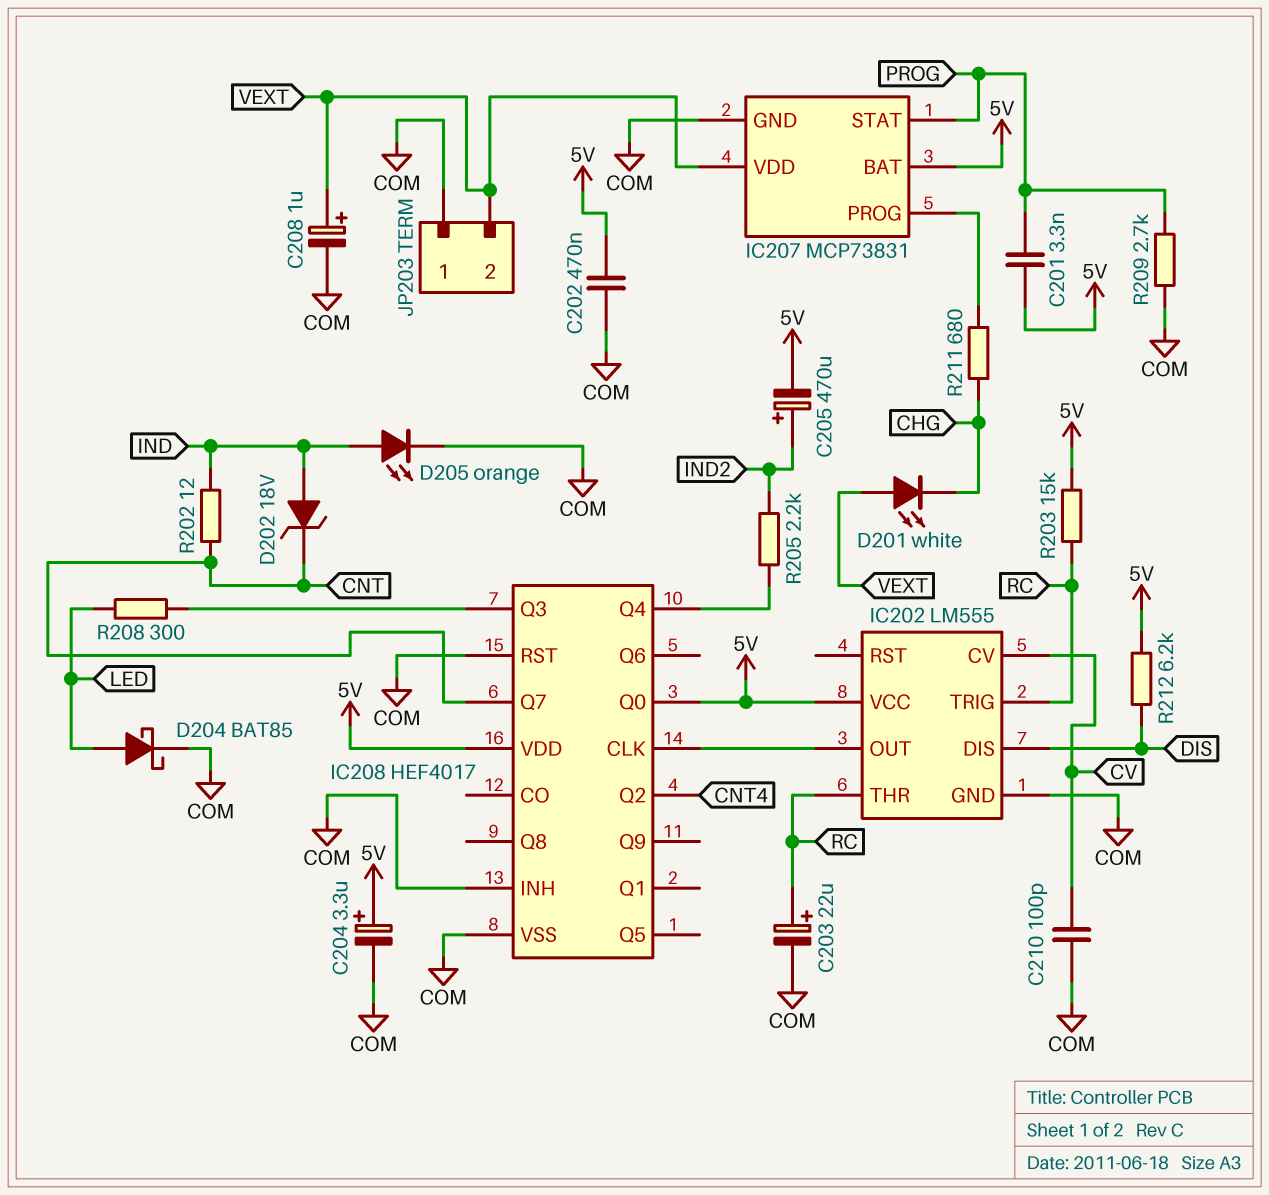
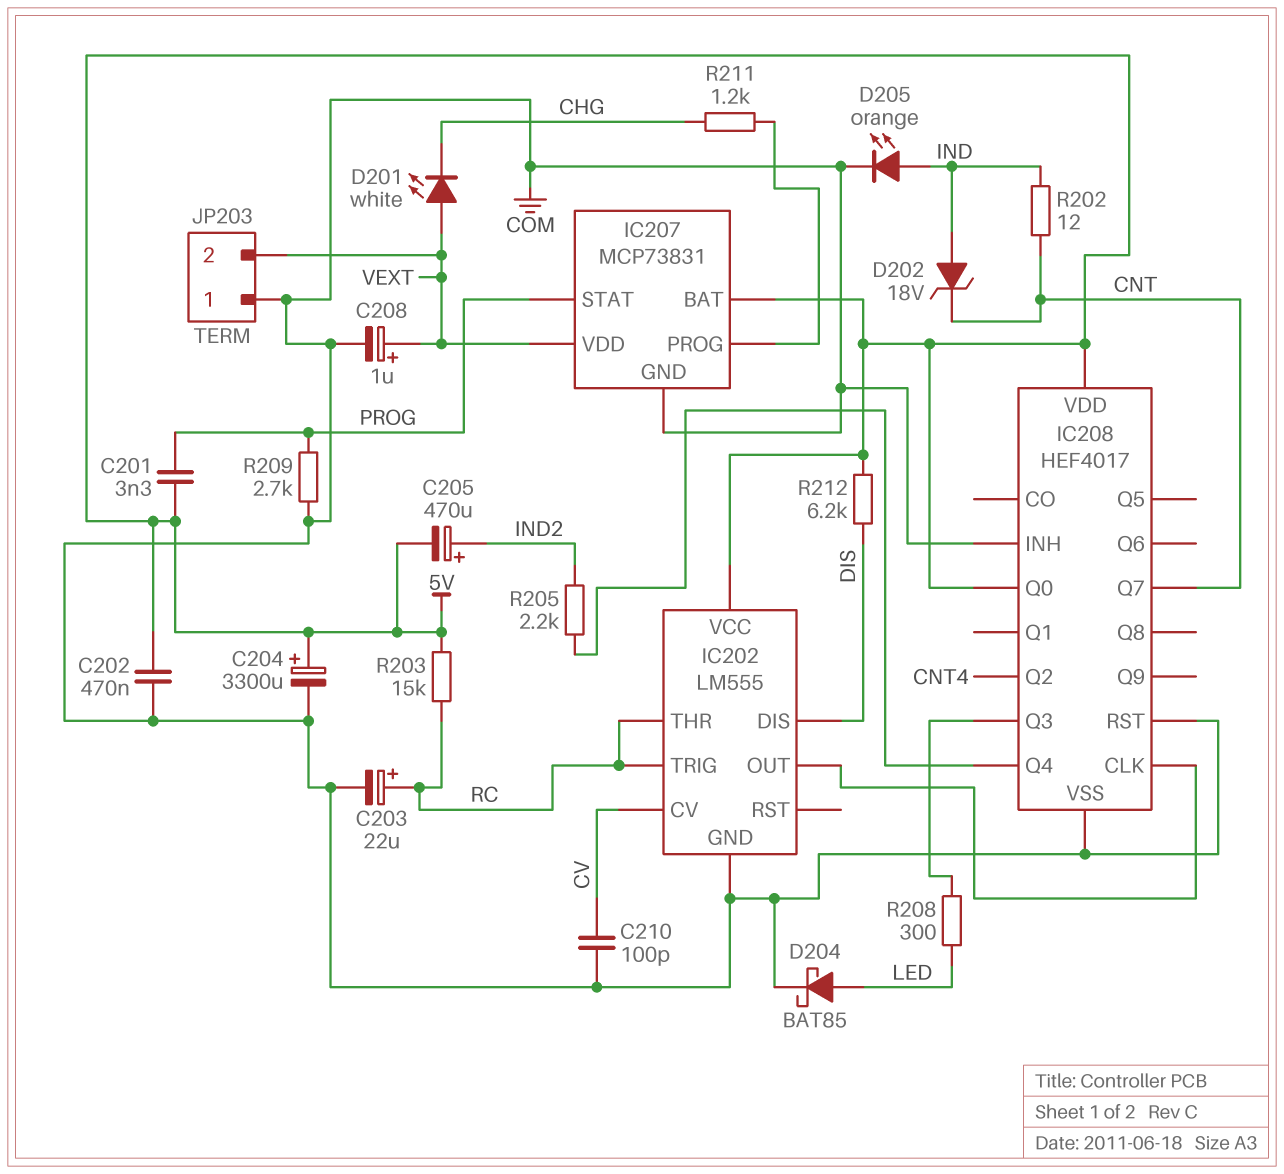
C204: 3.3uF (plus 5V, minus COM) -> 3300uF (plus 5V, minus COM)
R211: 680 (CHG, IC207/PROG) -> 1.2k (CHG, IC207/PROG)

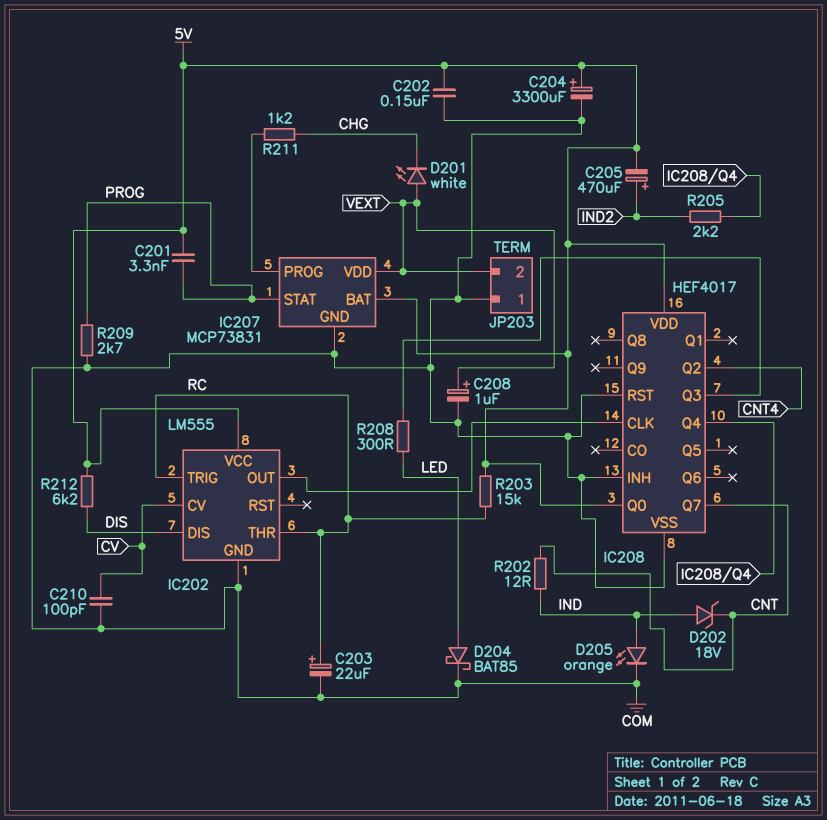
C202: 470nF (5V, COM) -> 150nF (5V, COM)

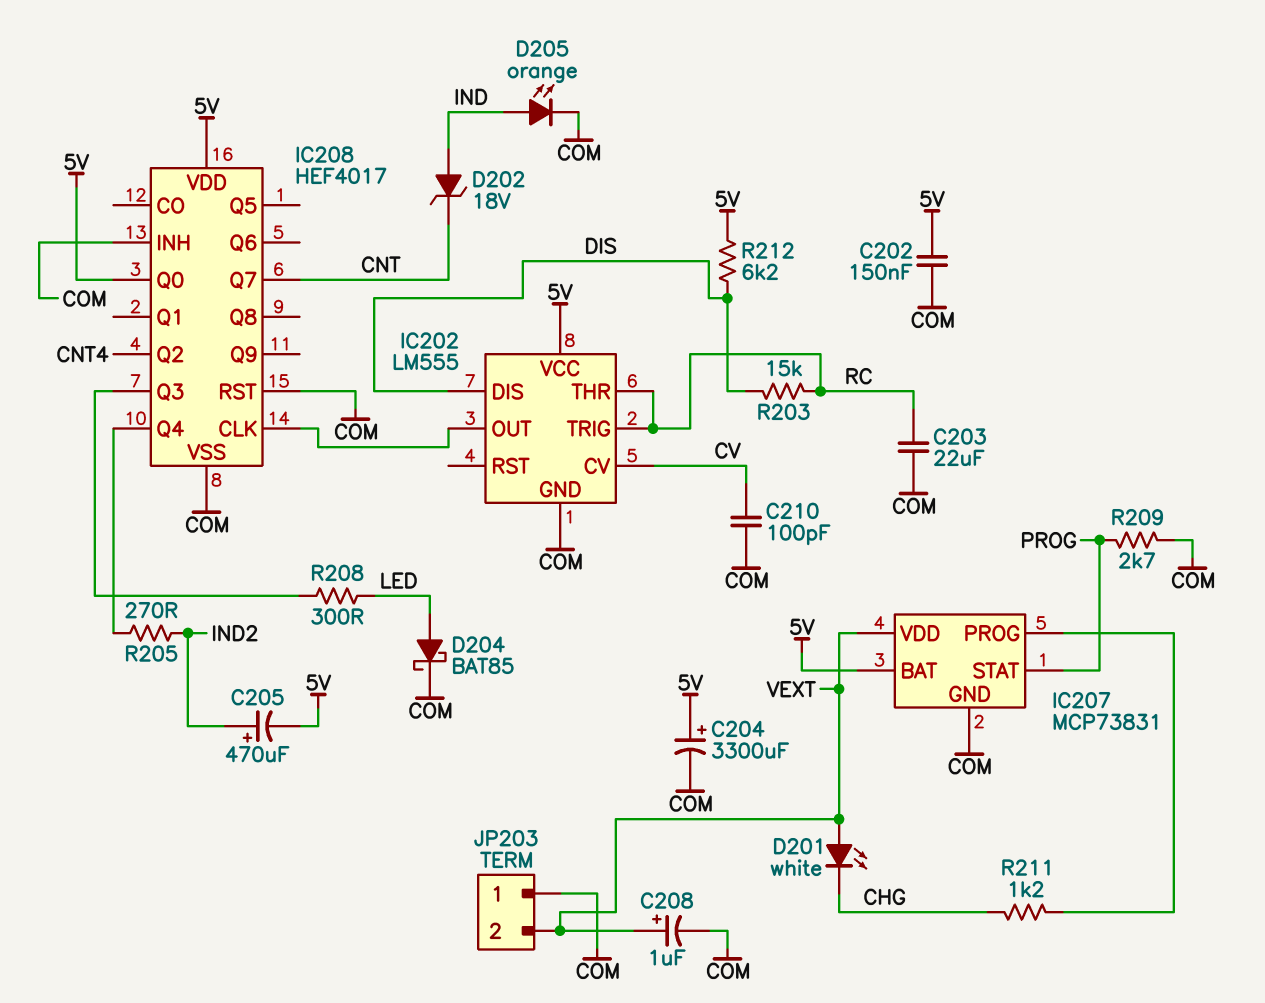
C201: 3.3nF (5V, PROG) -> none
C203: 22uF (plus RC, minus COM) -> 22uF (COM, RC)
R202: 12 (CNT, IND) -> none
R203: 15k (5V, RC) -> 15k (DIS, RC)
R205: 2.2k (IC208/Q4, IND2) -> 270 (IC208/Q4, IND2)

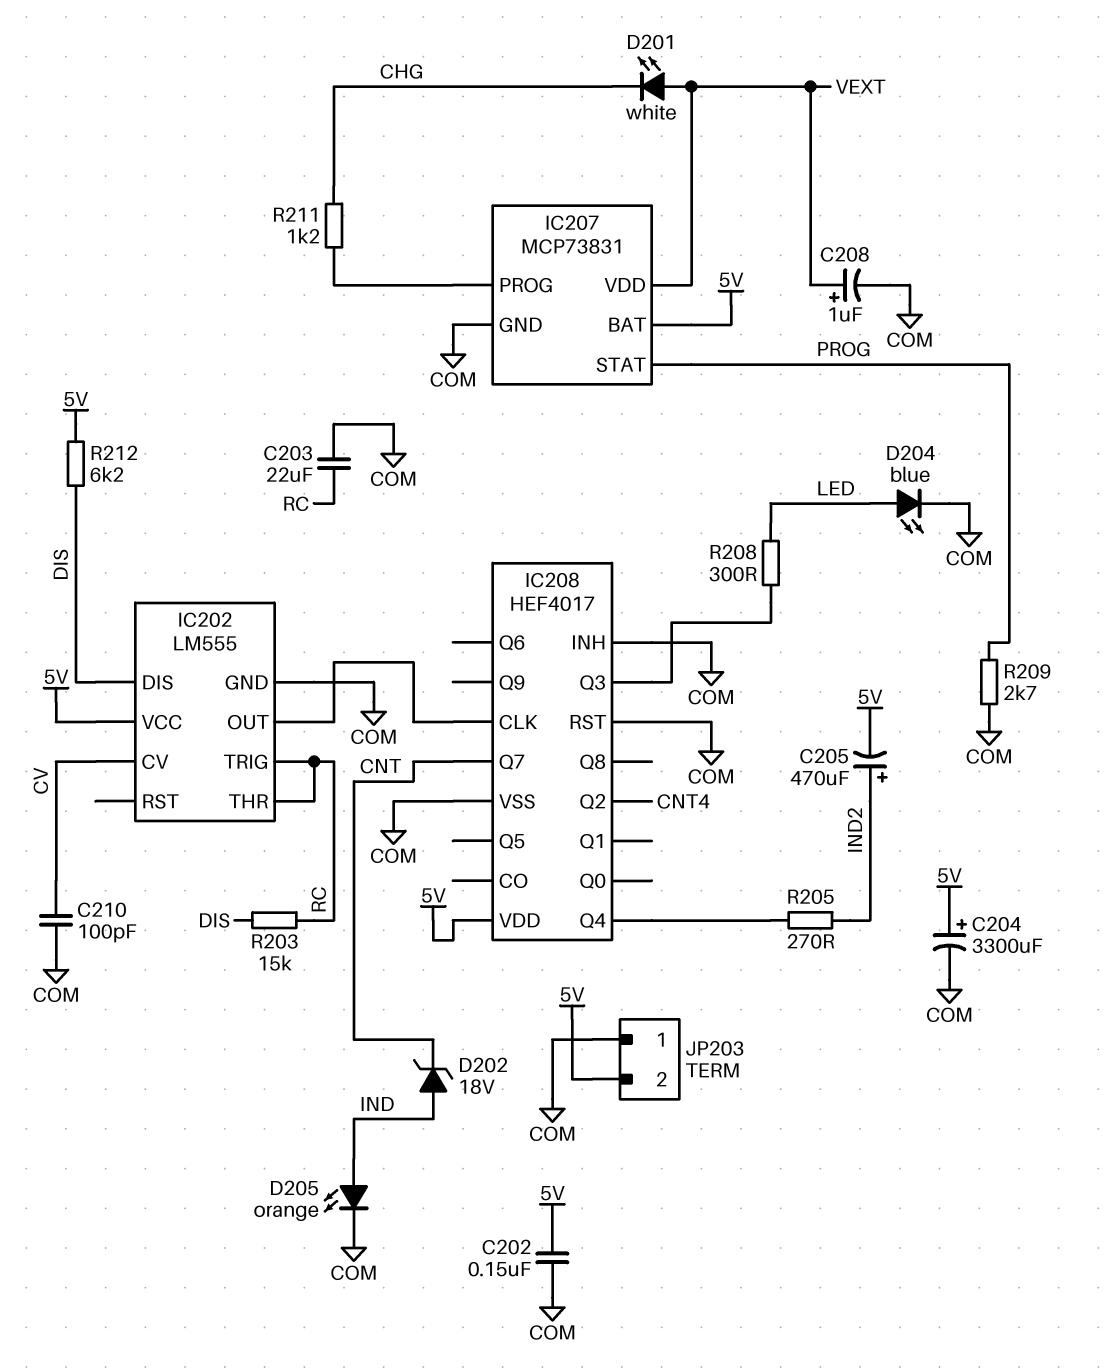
D204: schottky BAT85 (A LED, K COM) -> LED blue (A LED, K COM)
IC208 pin Q0: 5V -> none
JP203 pin 2: VEXT -> 5V

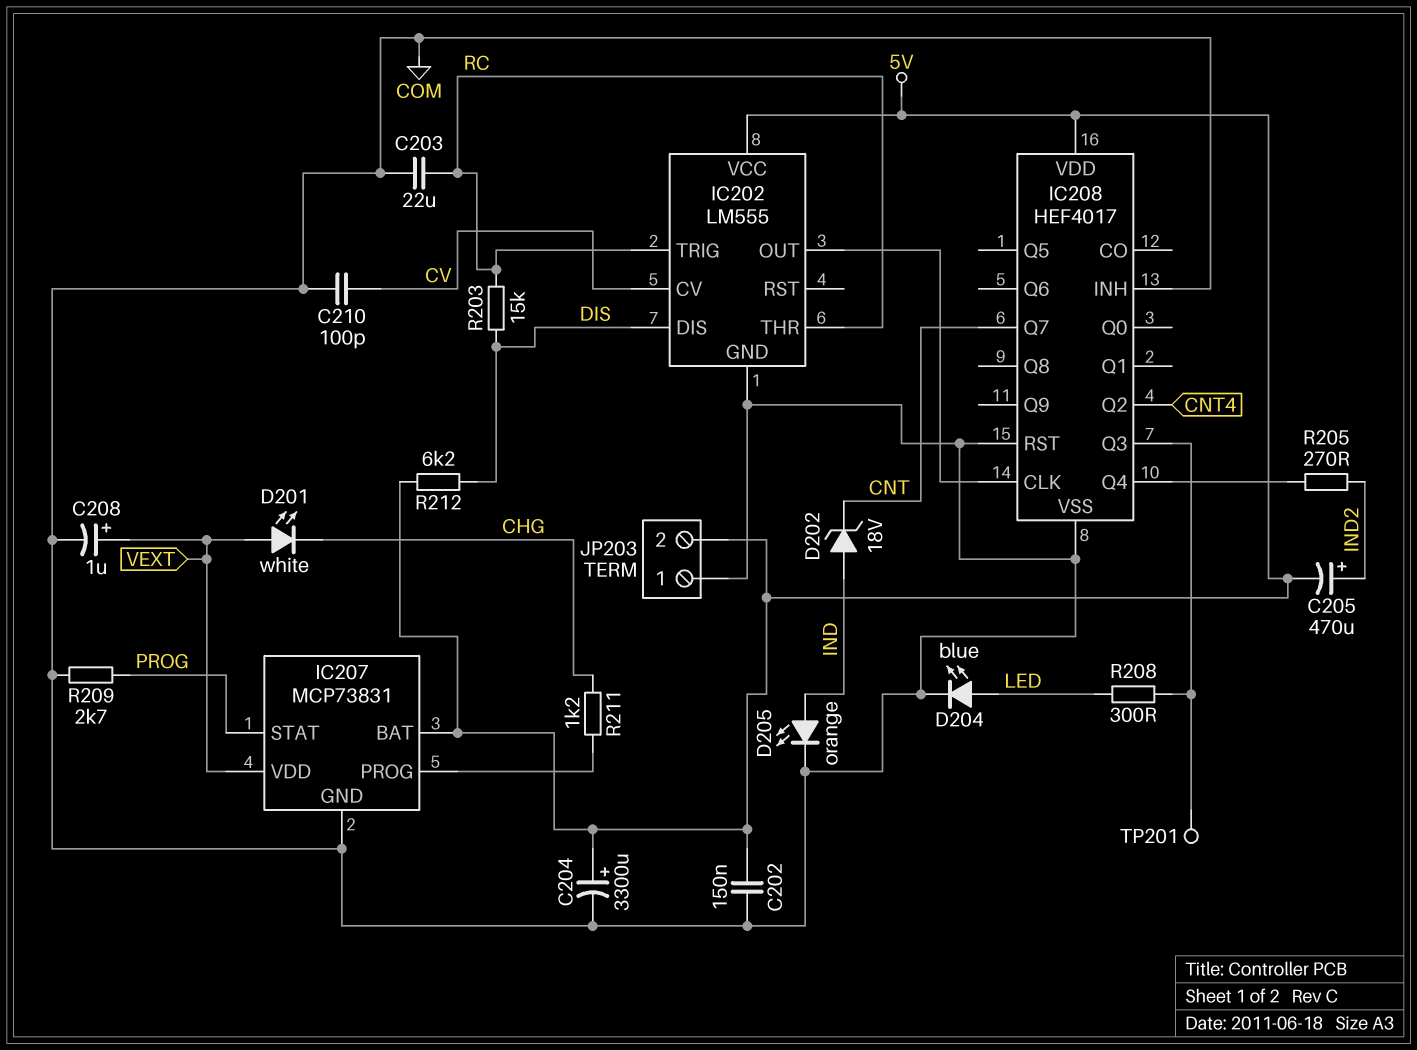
TP201: none -> test point (IC208/Q3)

